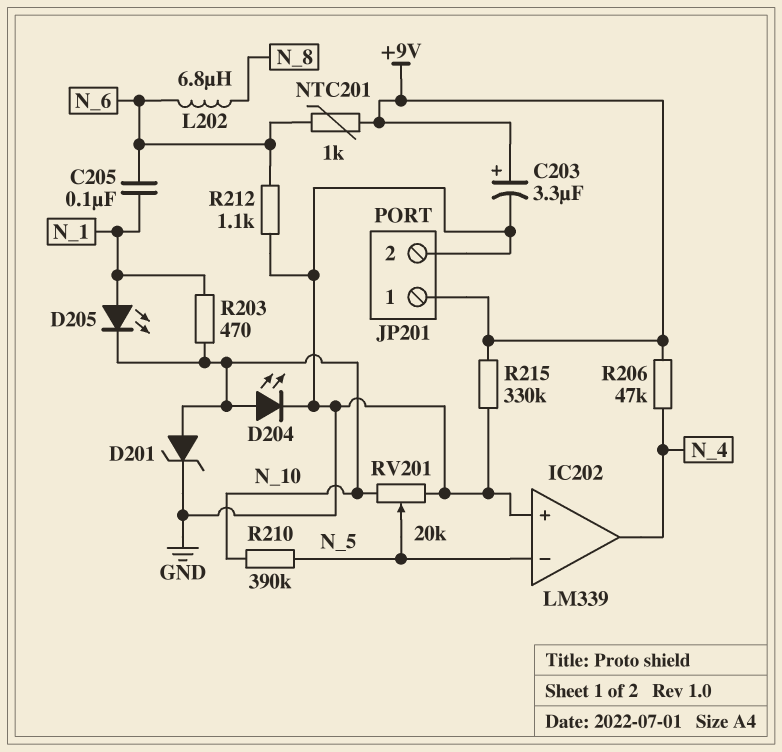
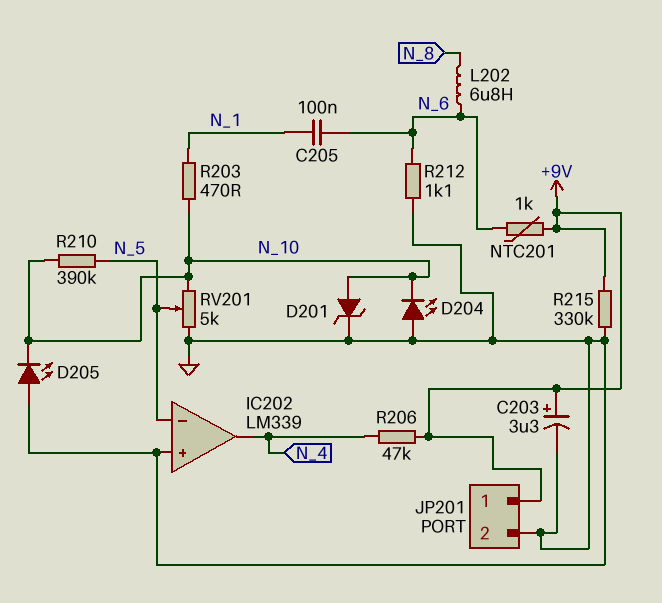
D204: LED (A N_10, K GND) -> LED (A GND, K N_10)
D205: LED (A N_1, K N_10) -> LED (A GND, K N_10)
RV201: 20k (GND, N_10, wiper N_5) -> 5k (GND, N_10, wiper N_5)

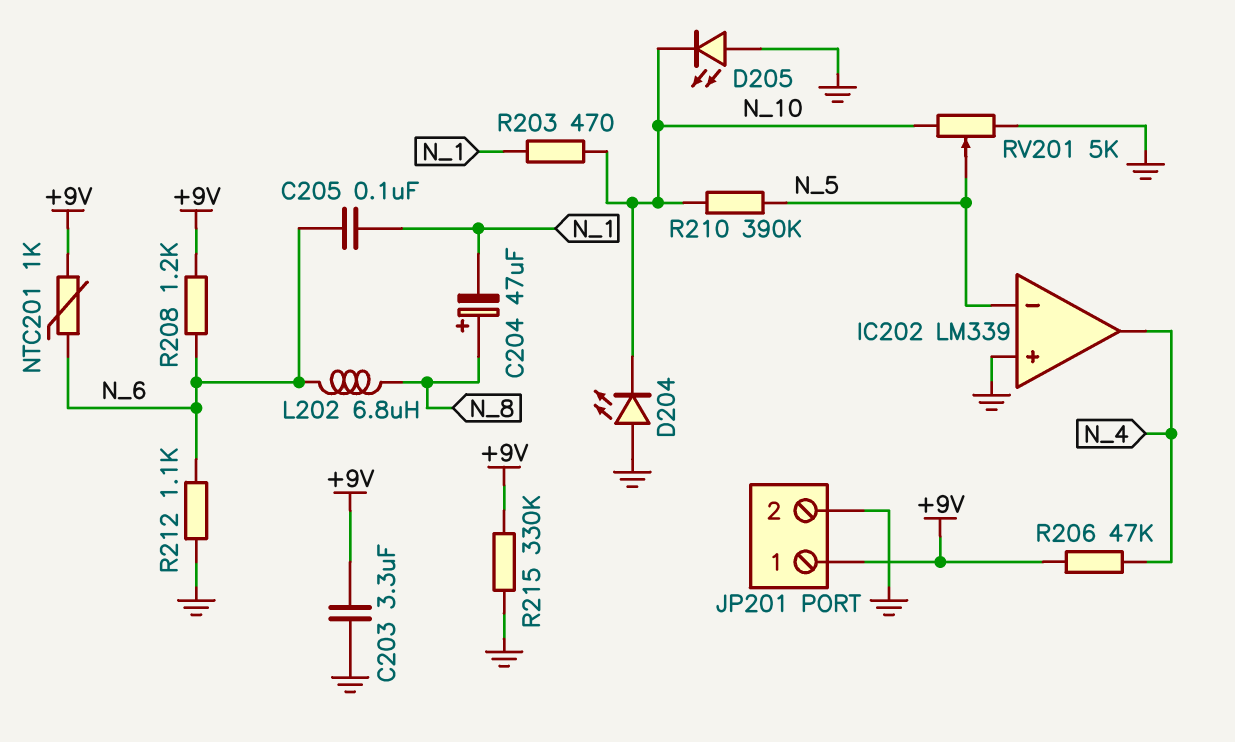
C203: 3.3uF (plus +9V, minus GND) -> 3.3uF (+9V, GND)
C204: none -> 47uF (plus N_8, minus N_1)
D201: zener (A N_10, K GND) -> none
R208: none -> 1.2k (+9V, N_6)

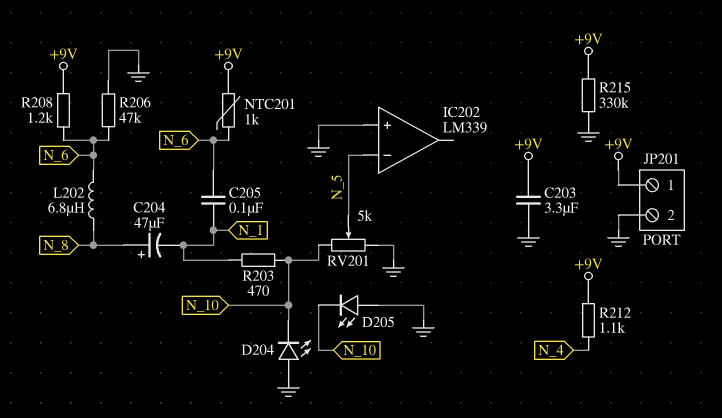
IC202 pin out: N_4 -> none
R206: 47k (+9V, N_4) -> 47k (GND, N_6)
R210: 390k (N_5, N_10) -> none
R212: 1.1k (GND, N_6) -> 1.1k (+9V, N_4)

